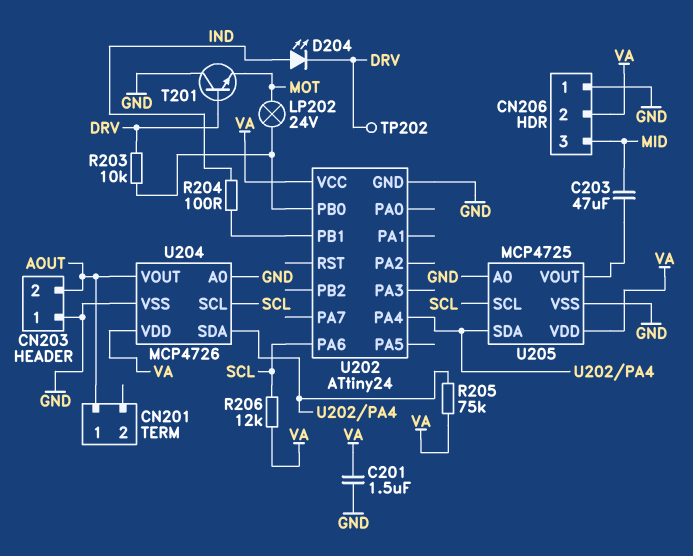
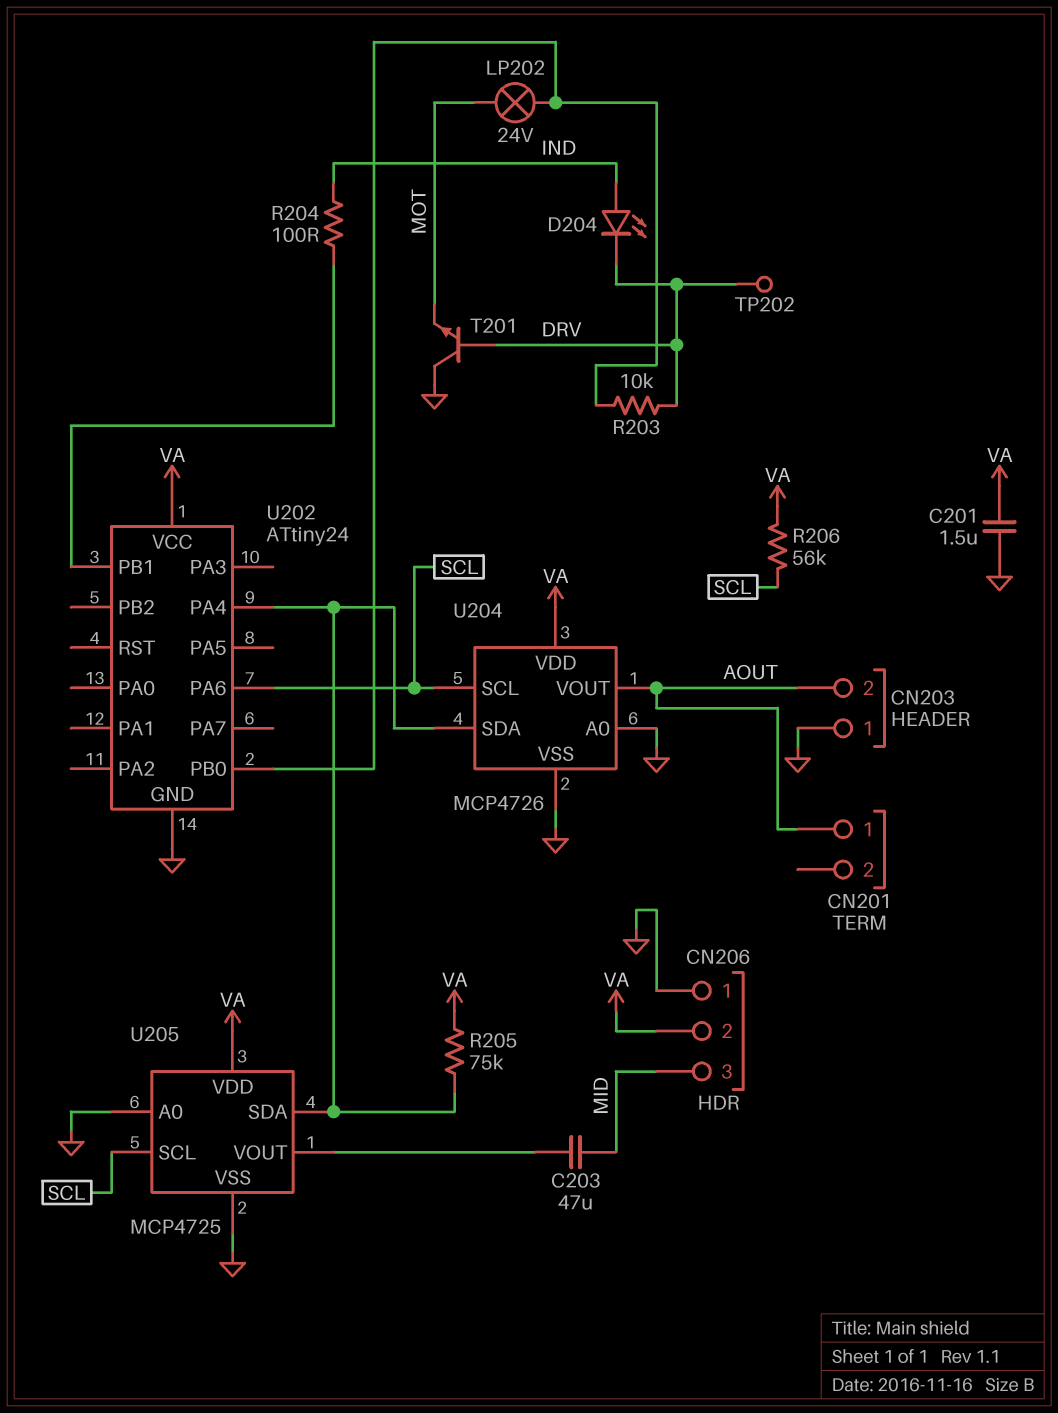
R206: 12k (SCL, VA) -> 56k (SCL, VA)

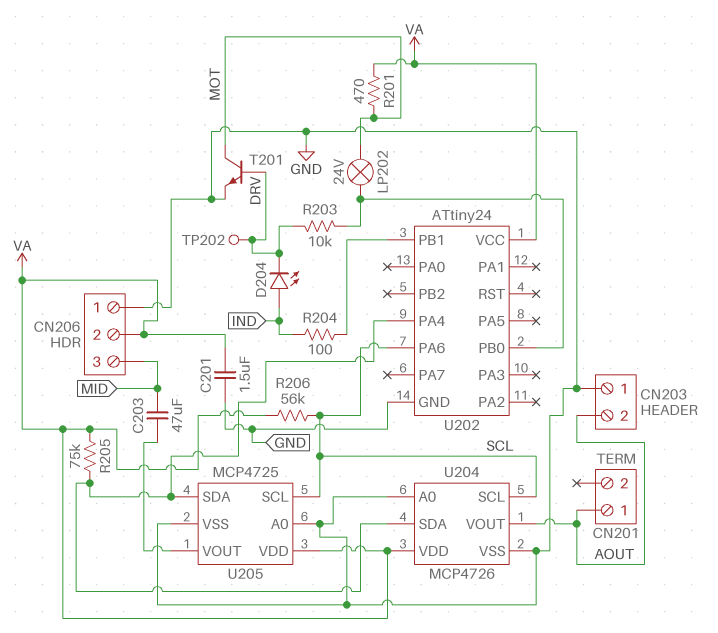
R201: none -> 470 (MOT, VA)
T201: NPN (B DRV, C GND, E MOT) -> NPN (B DRV, C MOT, E GND)

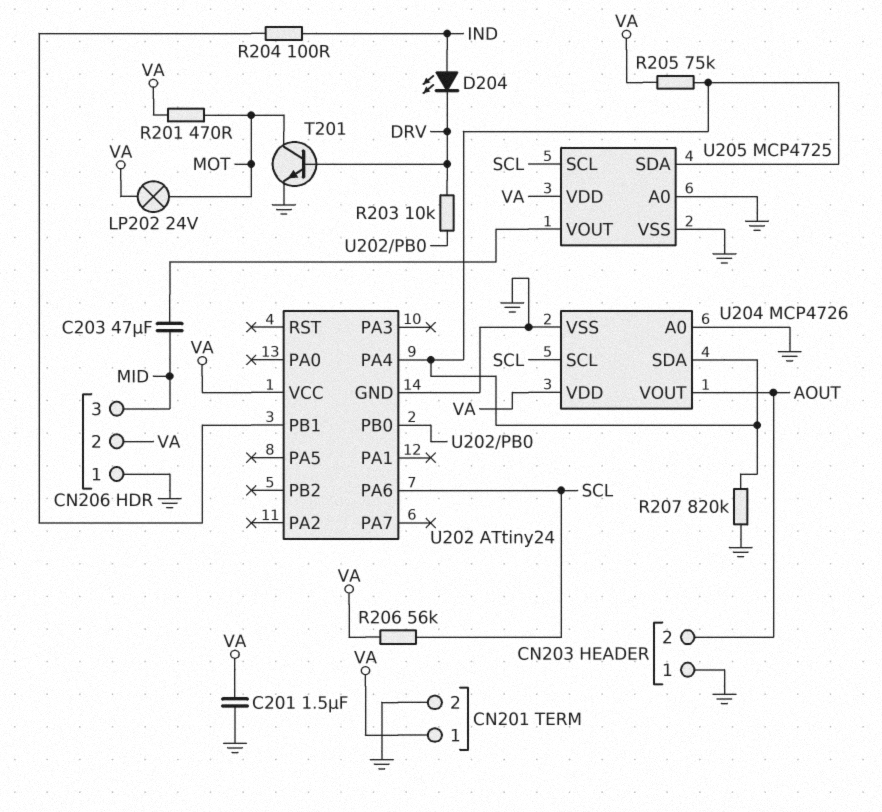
CN201 pin 1: AOUT -> VA
CN201 pin 2: none -> GND
LP202: lamp 24V (MOT, U202/PB0) -> lamp 24V (MOT, VA)
R207: none -> 820k (GND, U202/PA4)
TP202: test point (DRV) -> none

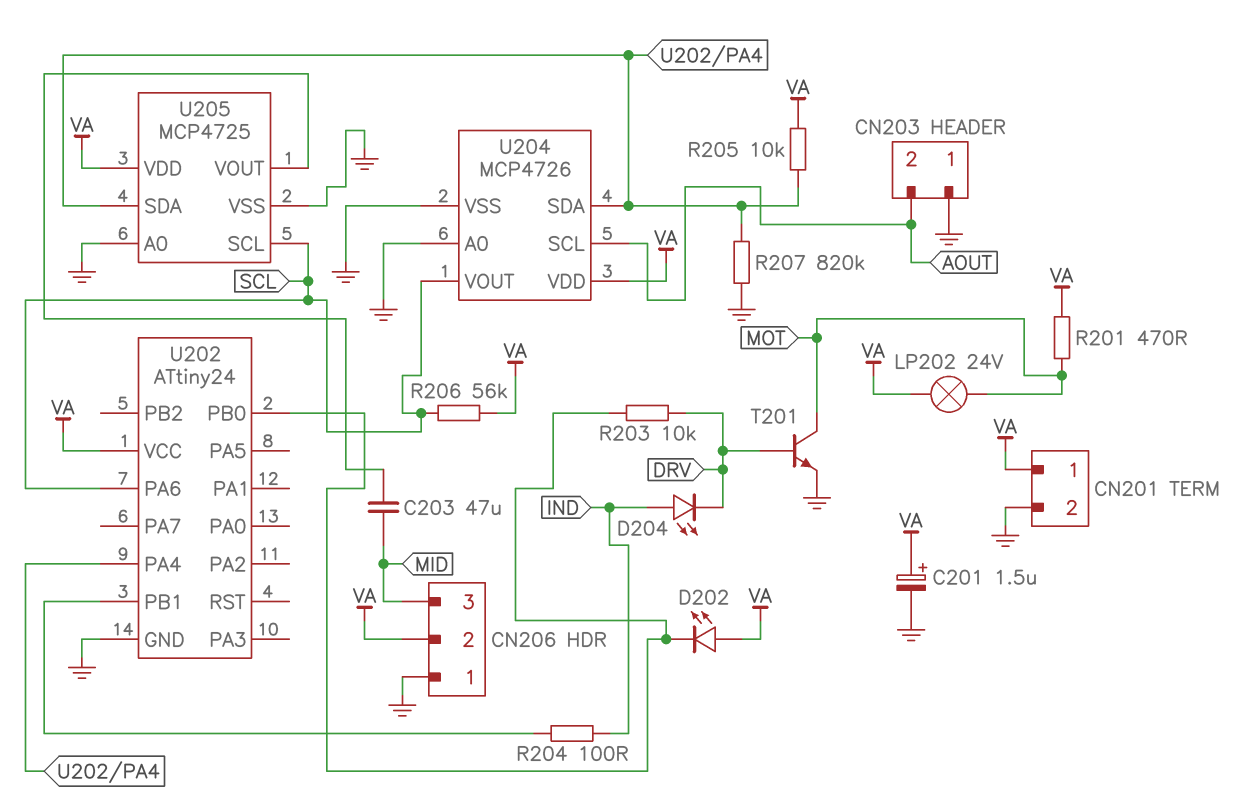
C201: 1.5uF (GND, VA) -> 1.5uF (plus VA, minus GND)
D202: none -> LED (A VA, K U202/PB0)
R205: 75k (U202/PA4, VA) -> 10k (U202/PA4, VA)
U204 pin SCL: SCL -> AOUT
U204 pin VOUT: AOUT -> SCL

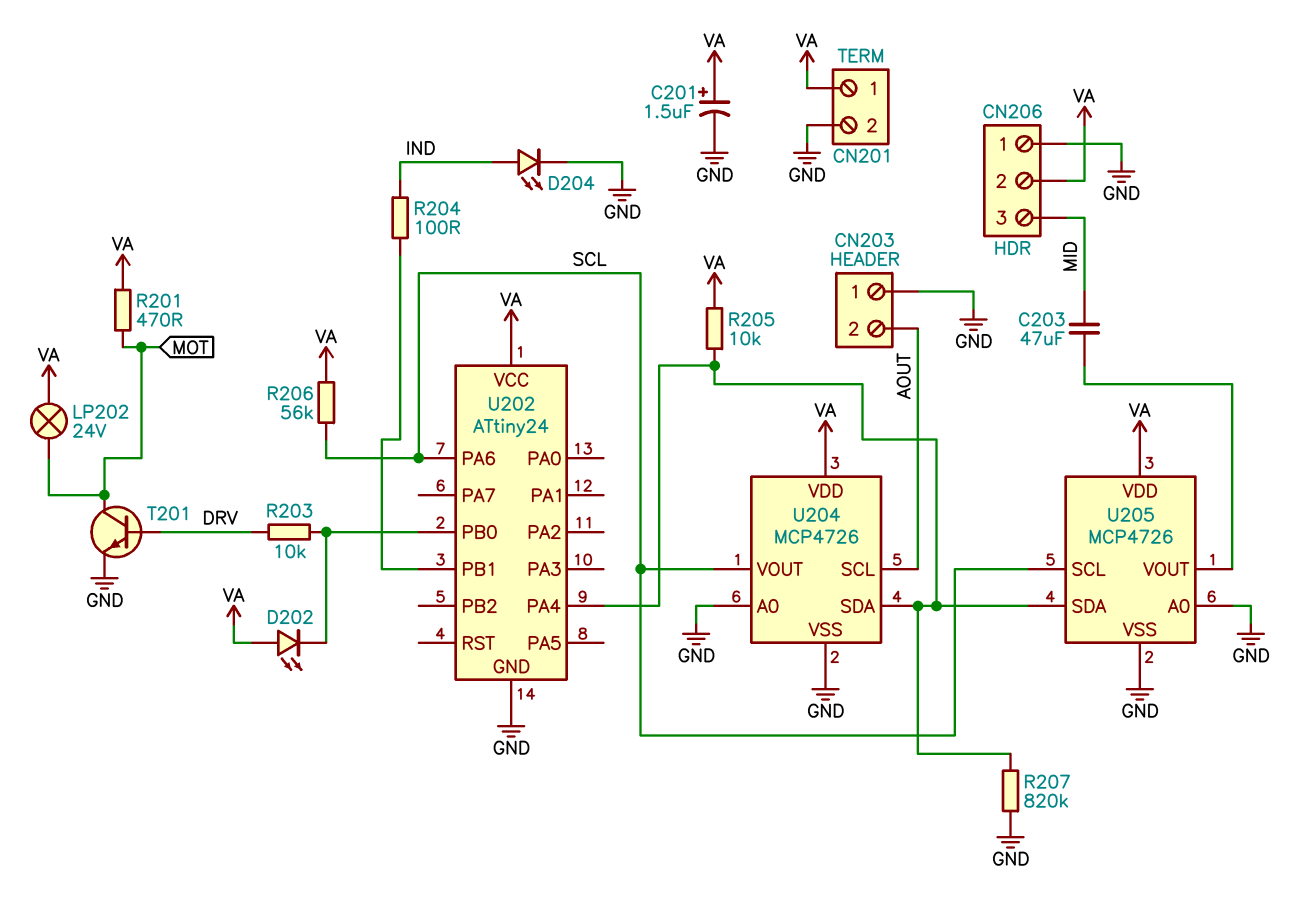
D204: LED (A IND, K DRV) -> LED (A IND, K GND)
U205: MCP4725 -> MCP4726

